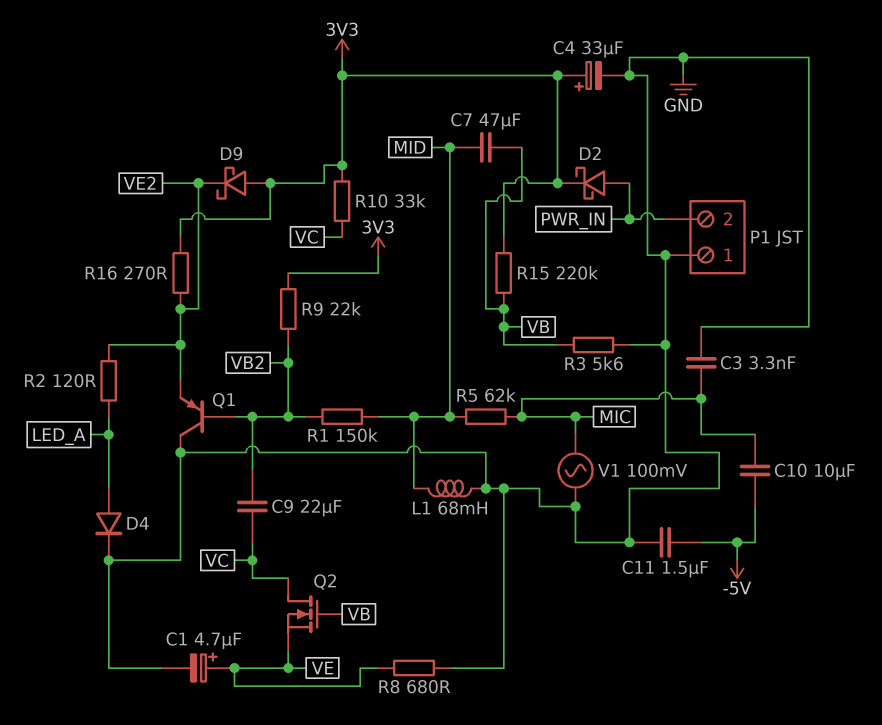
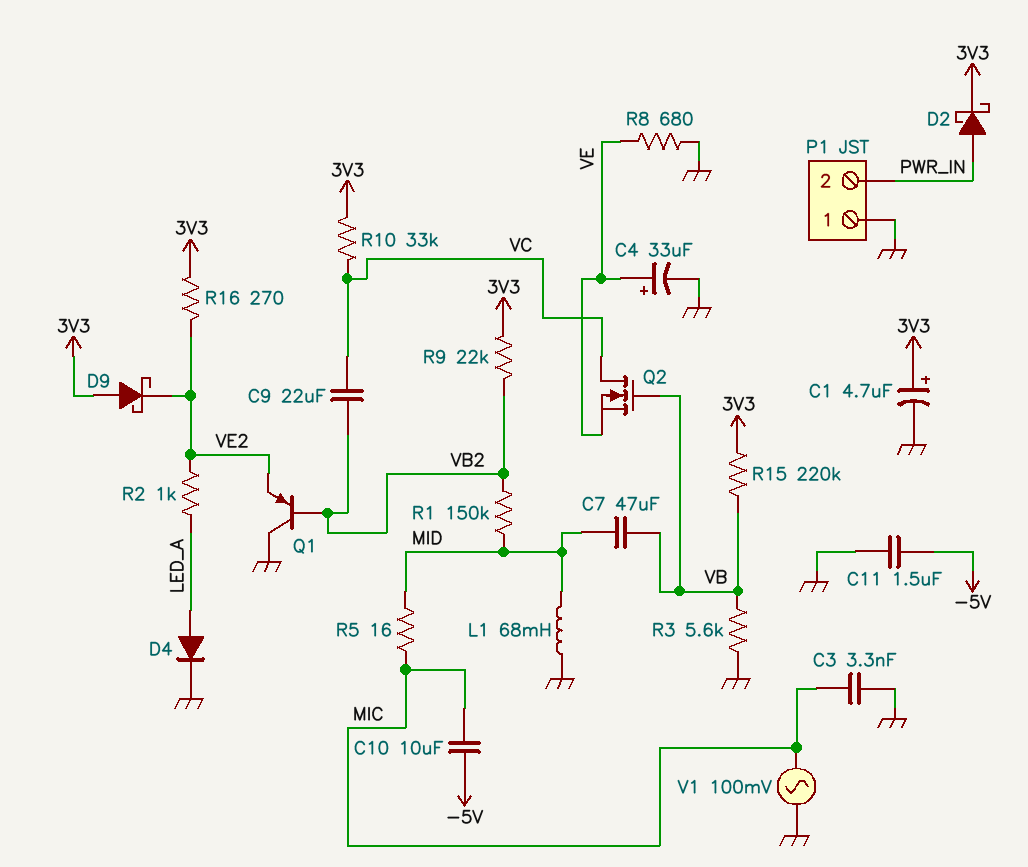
C1: 4.7uF (plus VE, minus GND) -> 4.7uF (plus 3V3, minus GND)
C4: 33uF (plus 3V3, minus GND) -> 33uF (plus VE, minus GND)
R2: 120 (LED_A, VE2) -> 1k (LED_A, VE2)
R5: 62k (MIC, MID) -> 16 (MIC, MID)

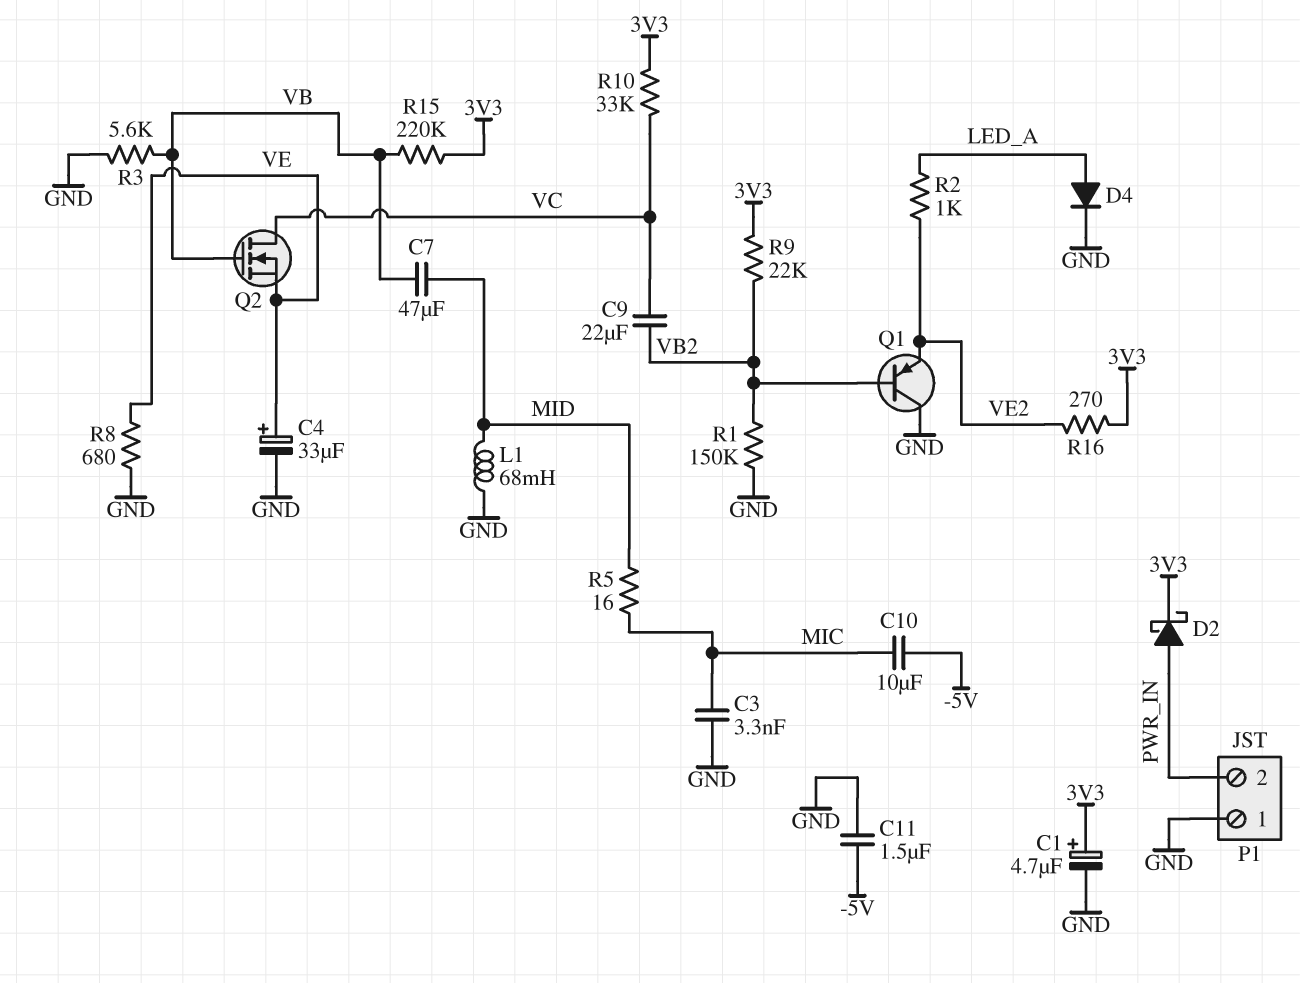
D9: schottky (A 3V3, K VE2) -> none
R1: 150k (MID, VB2) -> 150k (GND, VB2)
V1: AC 100mV (GND, MIC) -> none

